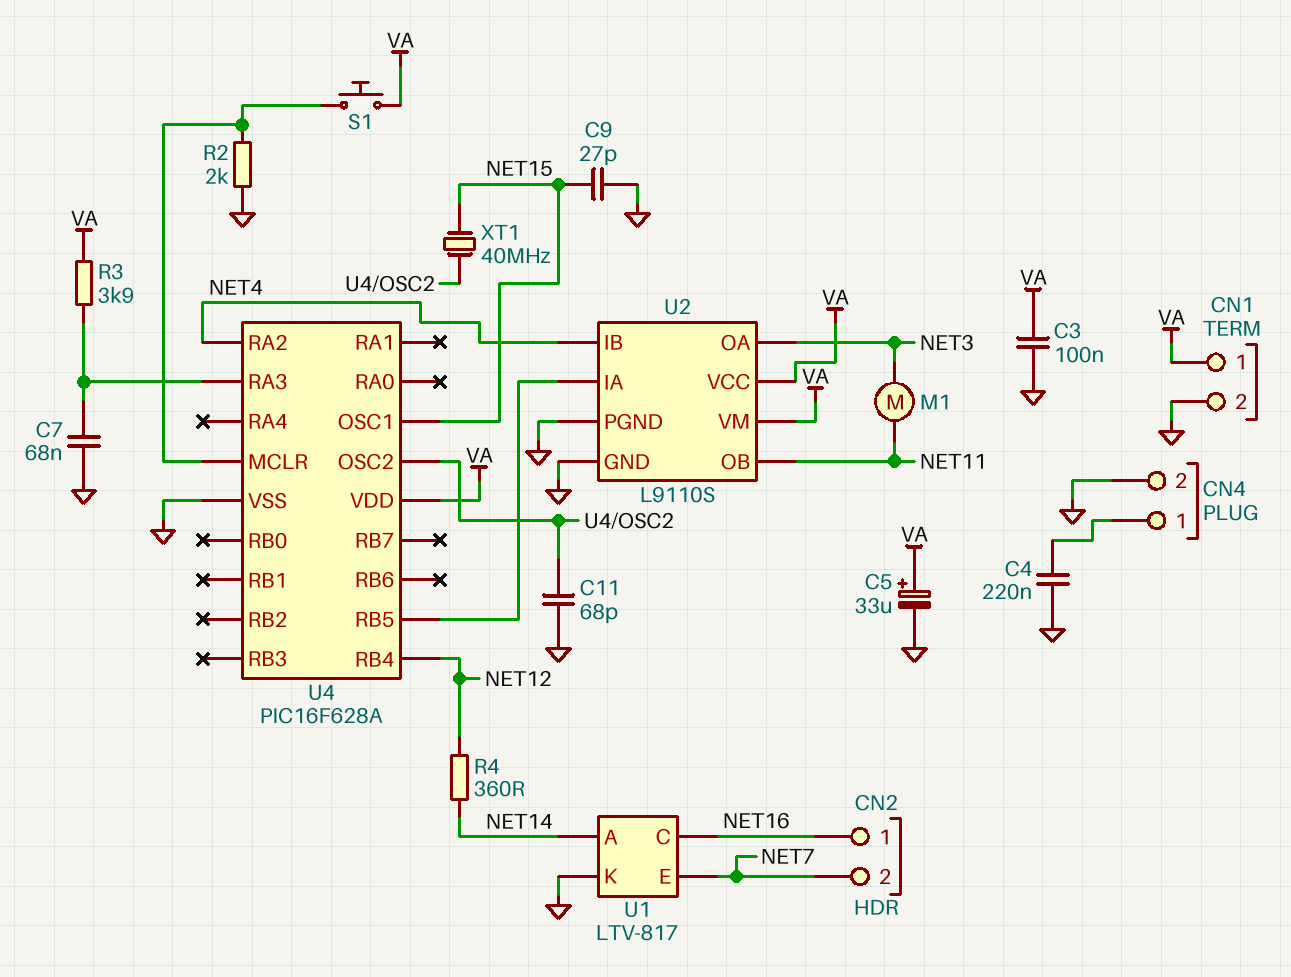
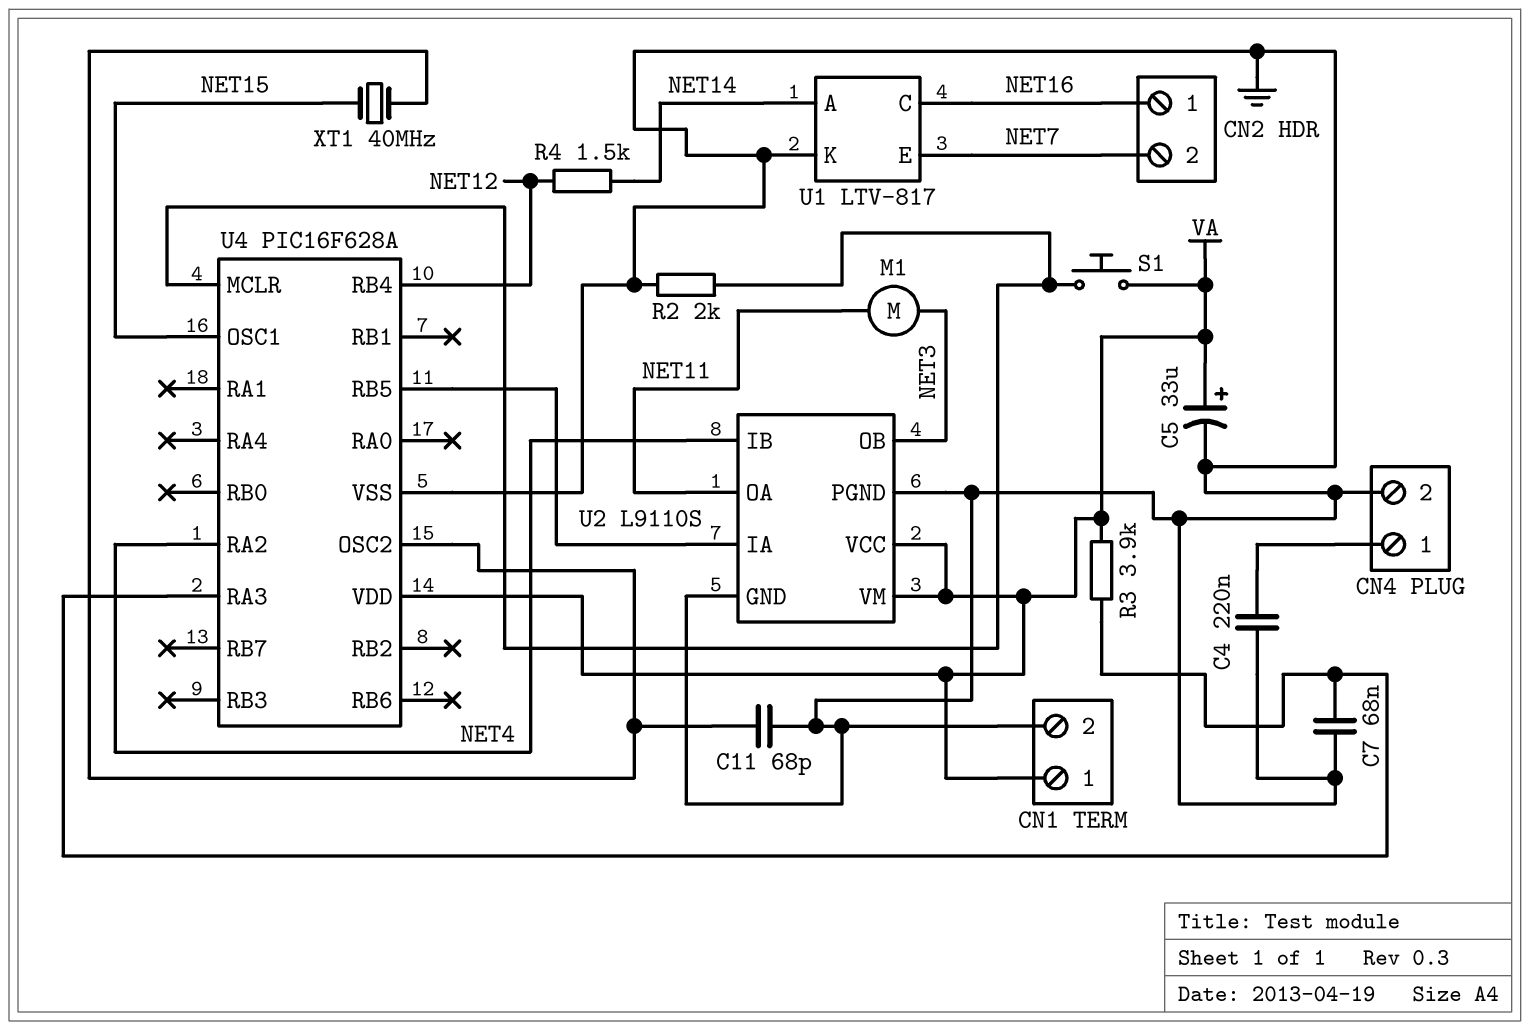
C3: 100nF (GND, VA) -> none
C9: 27pF (GND, NET15) -> none
R4: 360 (NET12, NET14) -> 1.5k (NET12, NET14)
U2 pin OA: NET3 -> NET11
U2 pin OB: NET11 -> NET3

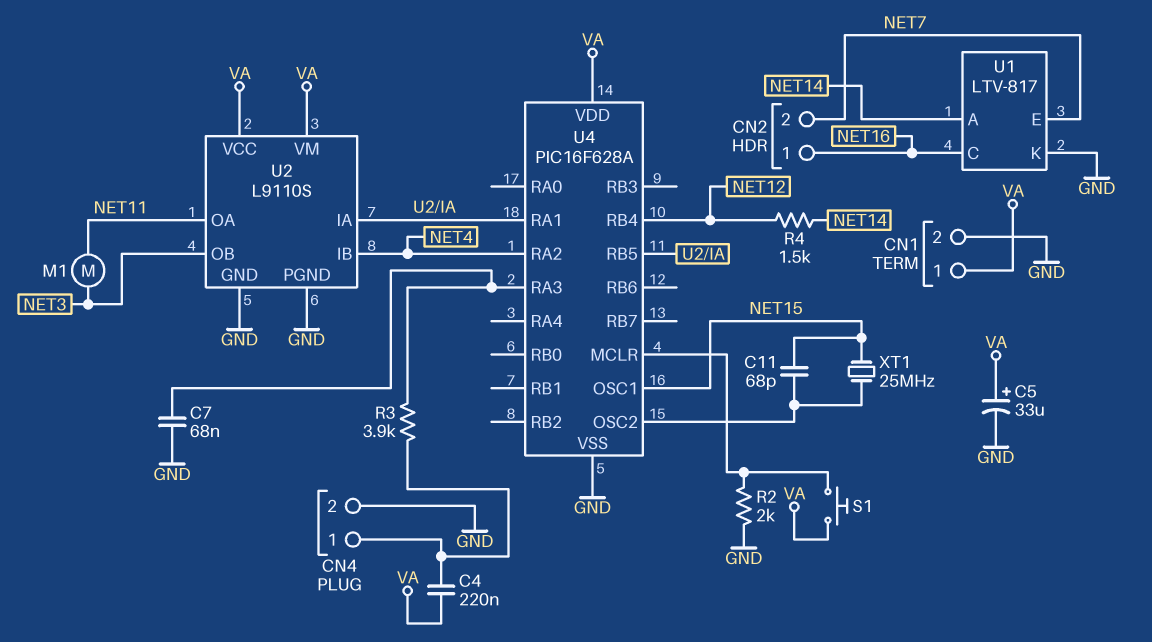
C4: 220nF (CN4/1, GND) -> 220nF (CN4/1, VA)
C11: 68pF (GND, U4/OSC2) -> 68pF (NET15, U4/OSC2)
R3: 3.9k (U4/RA3, VA) -> 3.9k (CN4/1, U4/RA3)
U4 pin RA1: none -> U2/IA
XT1: 40MHz (NET15, U4/OSC2) -> 25MHz (NET15, U4/OSC2)

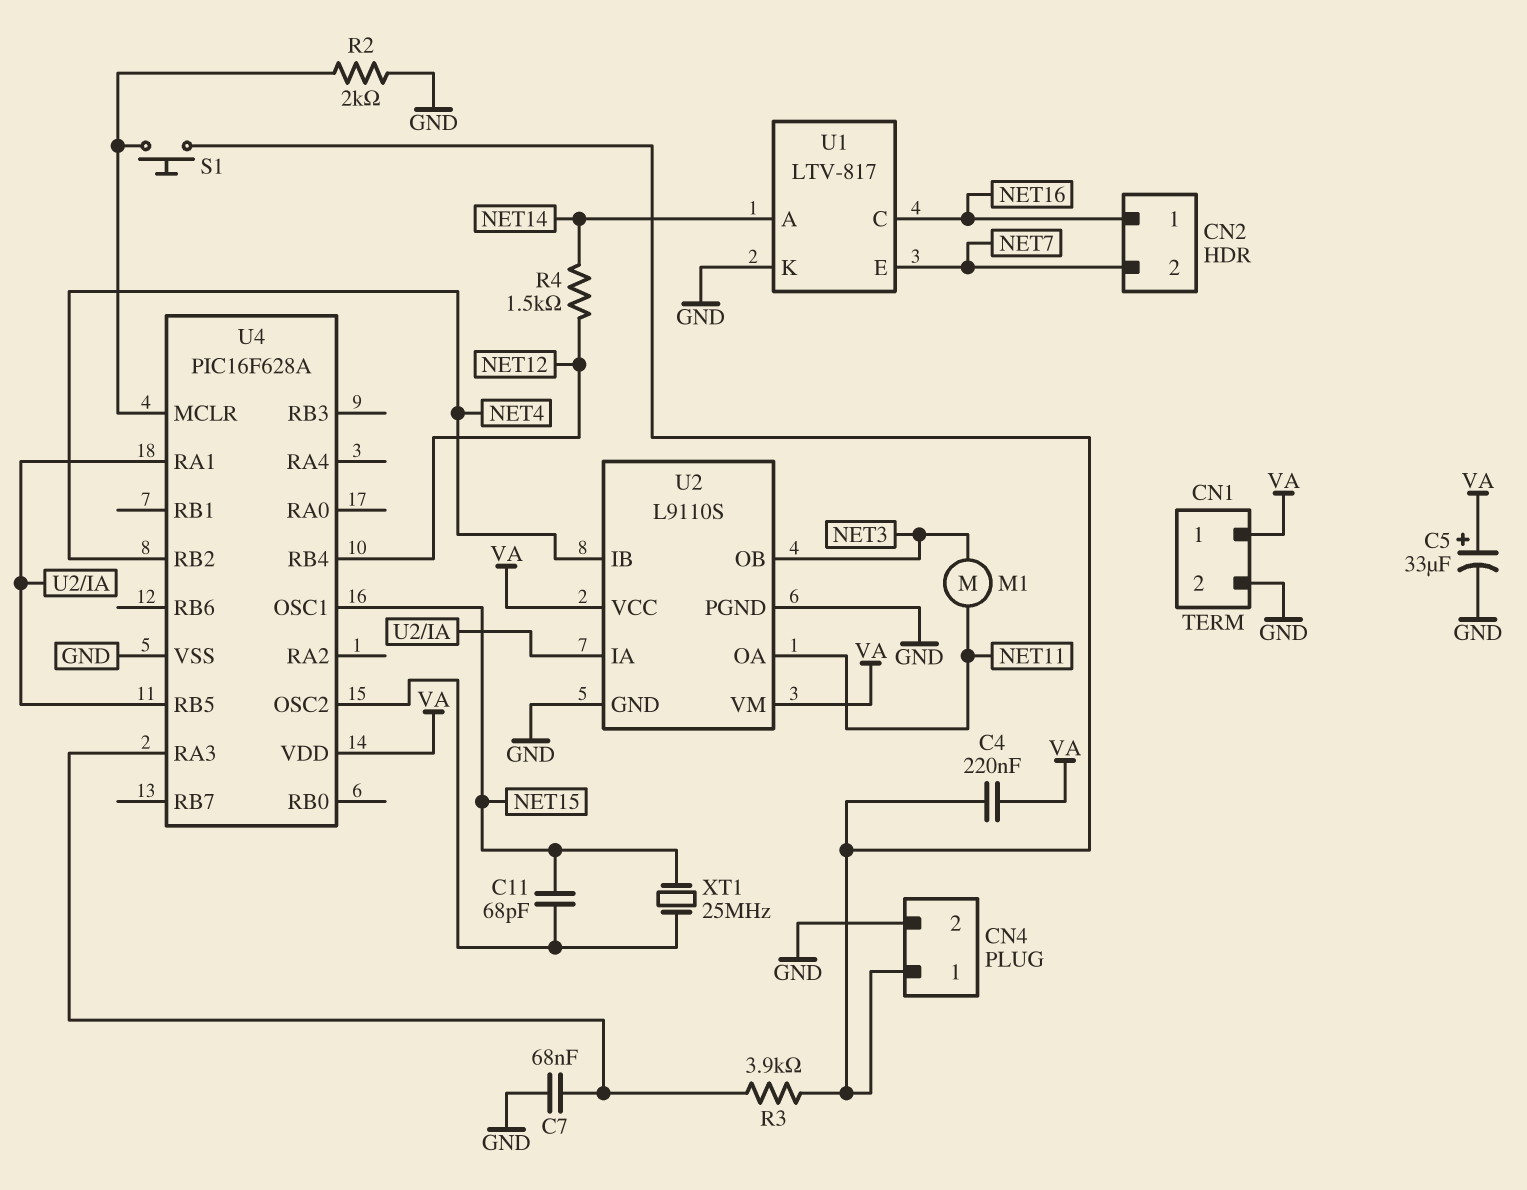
S1: button (U4/MCLR, VA) -> button (CN4/1, U4/MCLR)
U4 pin RA2: NET4 -> none
U4 pin RB2: none -> NET4

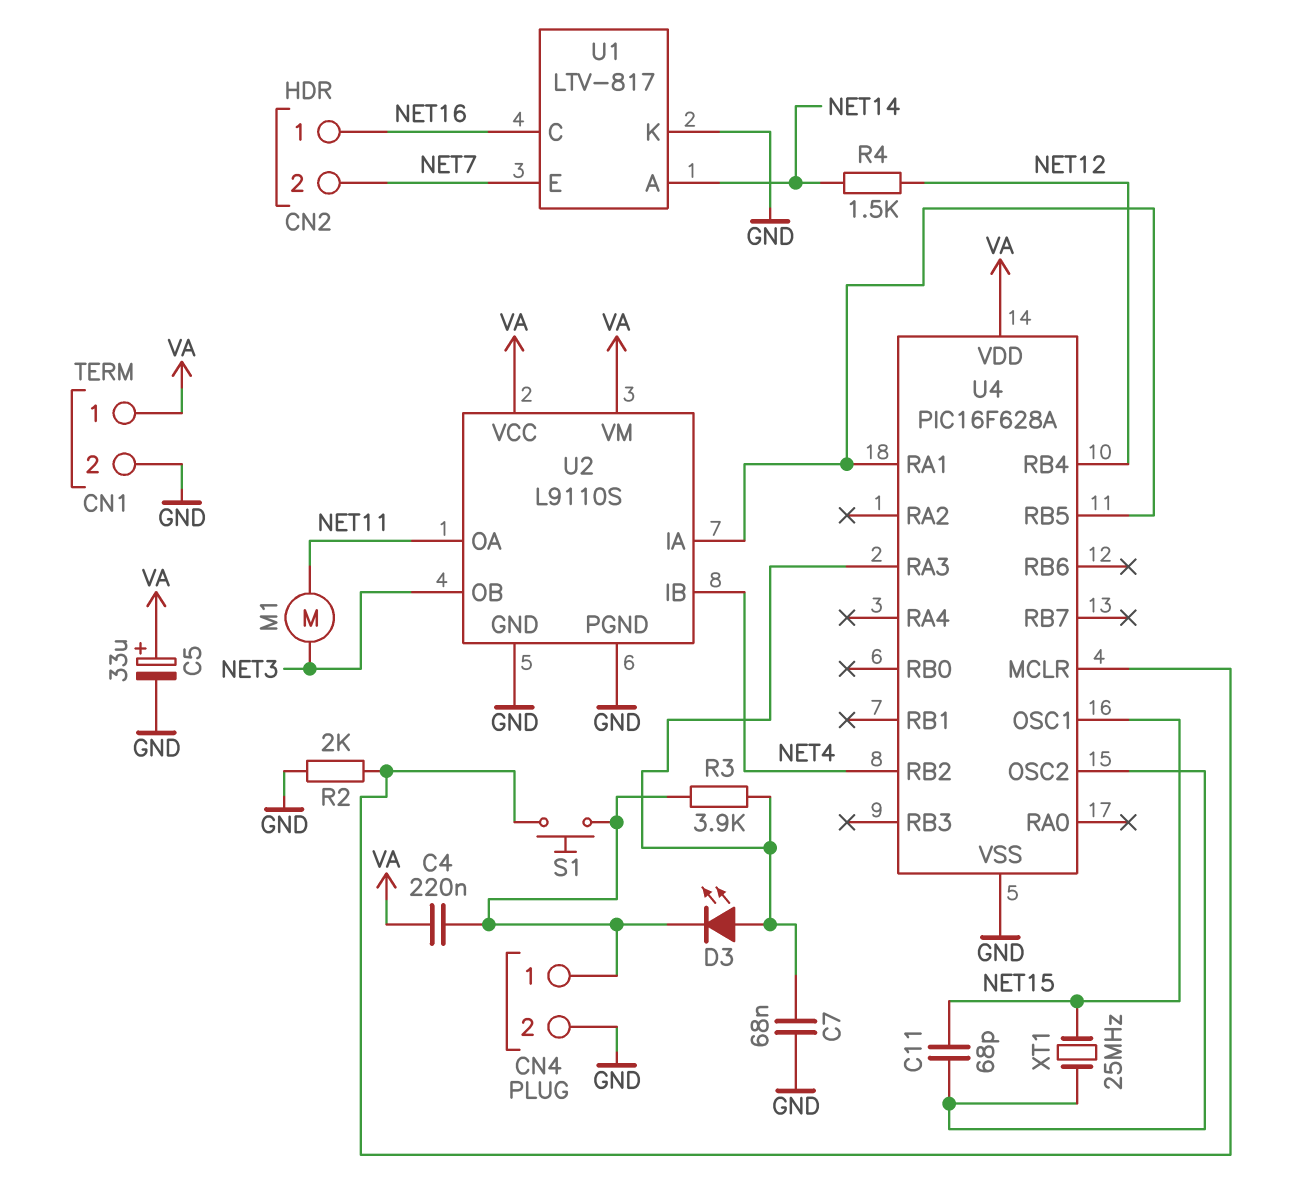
D3: none -> LED (A U4/RA3, K CN4/1)

